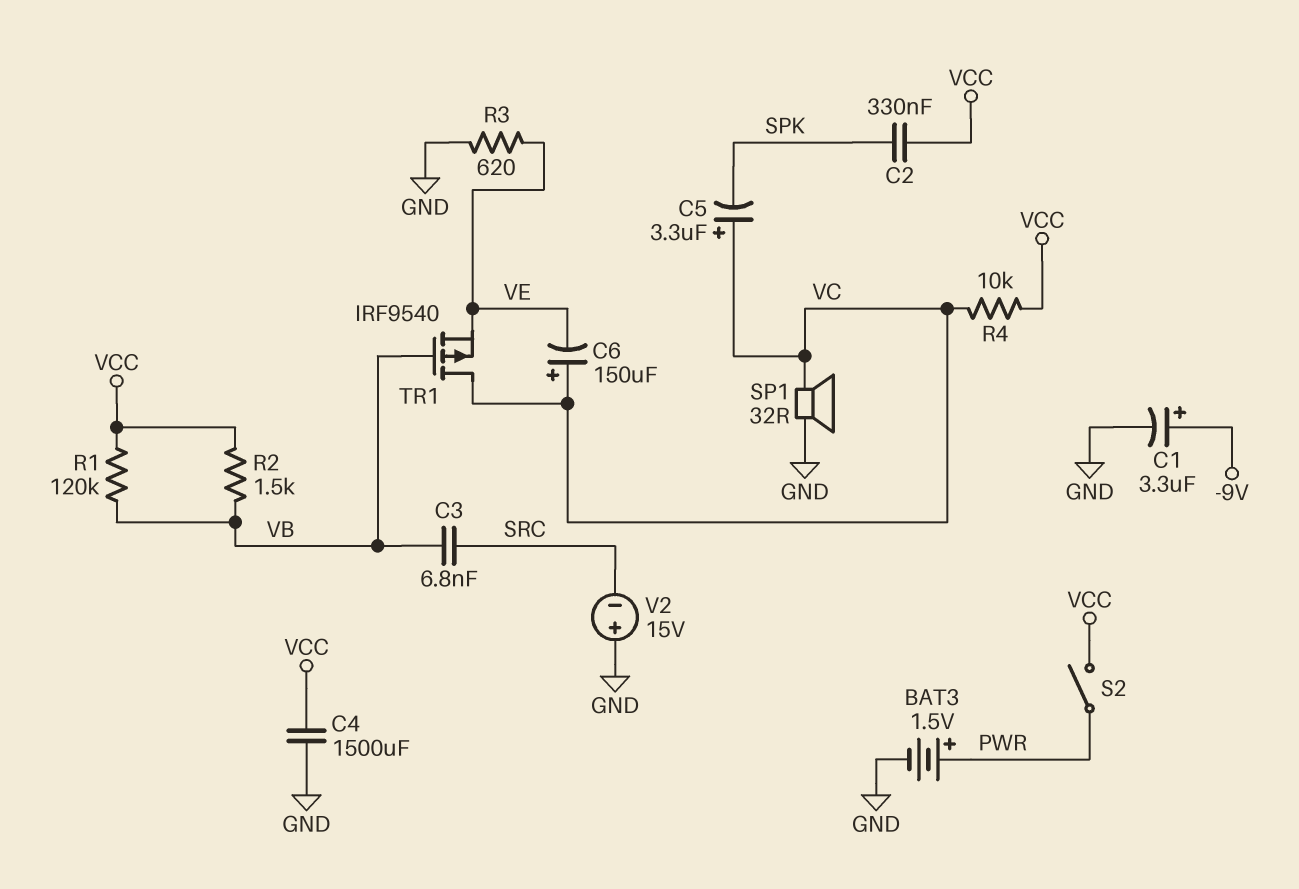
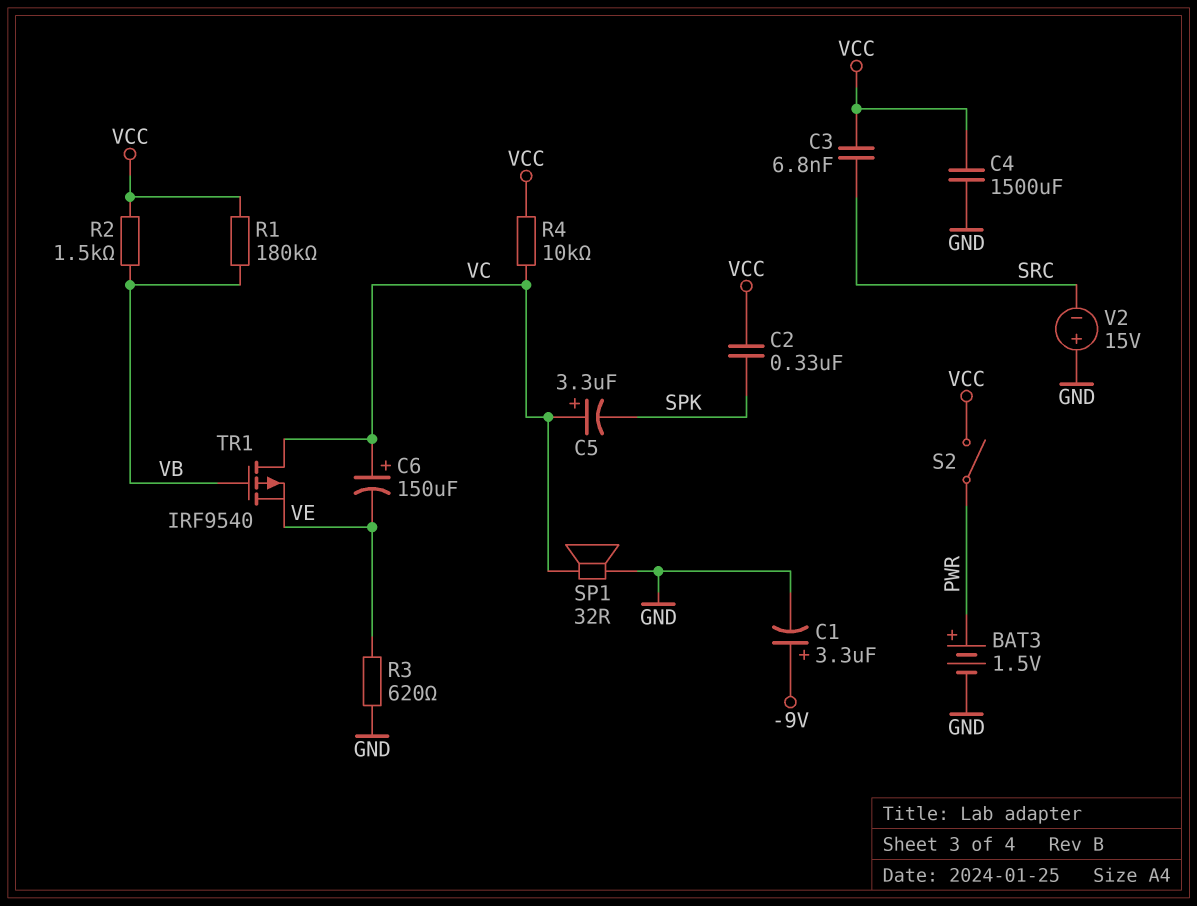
C3: 6.8nF (SRC, VB) -> 6.8nF (SRC, VCC)
R1: 120k (VB, VCC) -> 180k (VB, VCC)

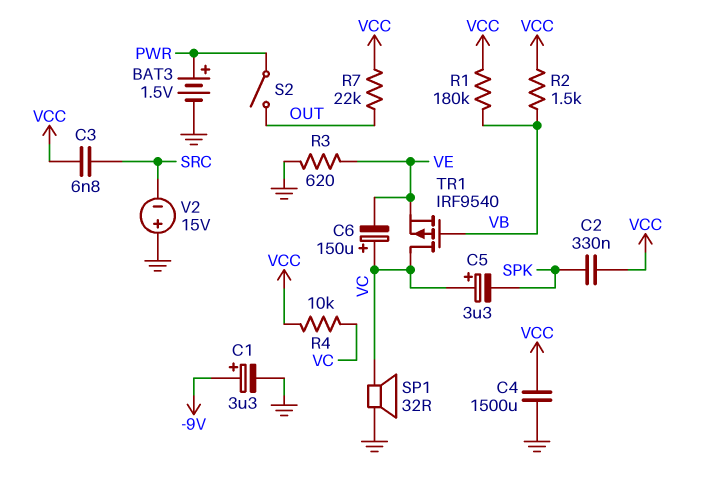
R7: none -> 22k (OUT, VCC)
S2: switch (PWR, VCC) -> switch (OUT, PWR)

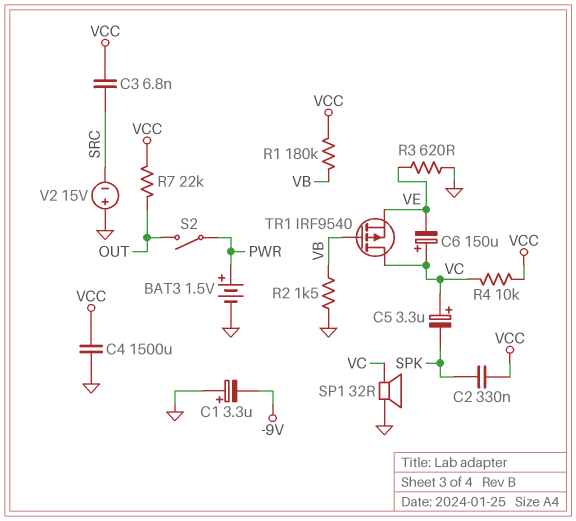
C1: 3.3uF (plus -9V, minus GND) -> 3.3uF (plus GND, minus -9V)
R2: 1.5k (VB, VCC) -> 1.5k (GND, VB)

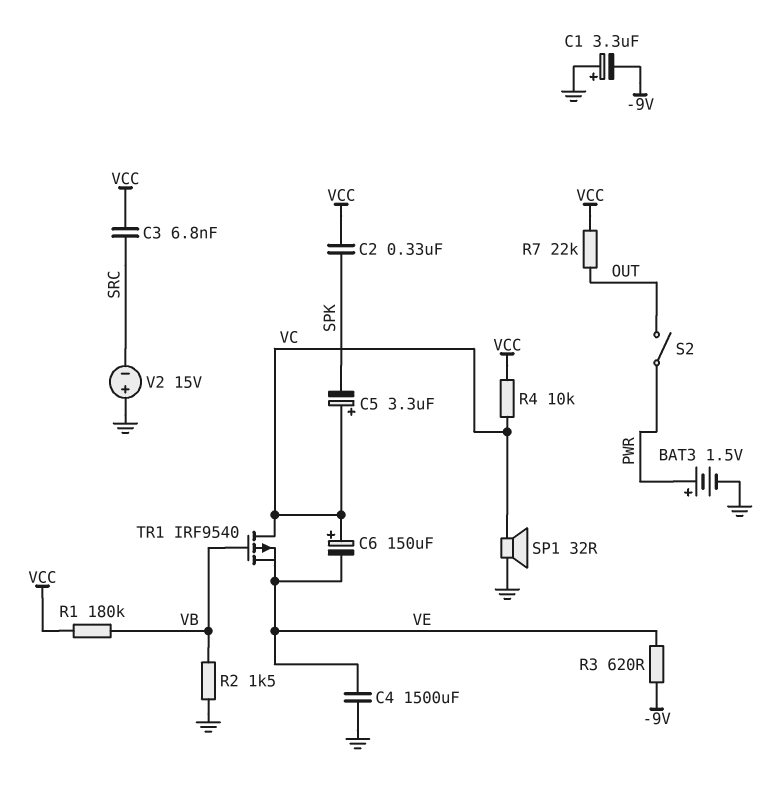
C4: 1500uF (GND, VCC) -> 1500uF (GND, VE)
R3: 620 (GND, VE) -> 620 (-9V, VE)

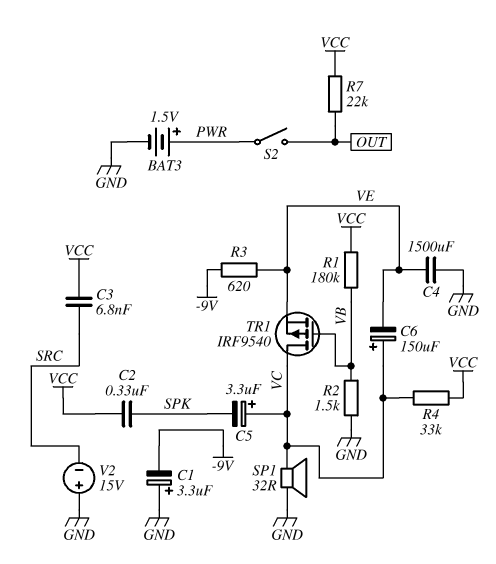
R4: 10k (VC, VCC) -> 33k (VC, VCC)

